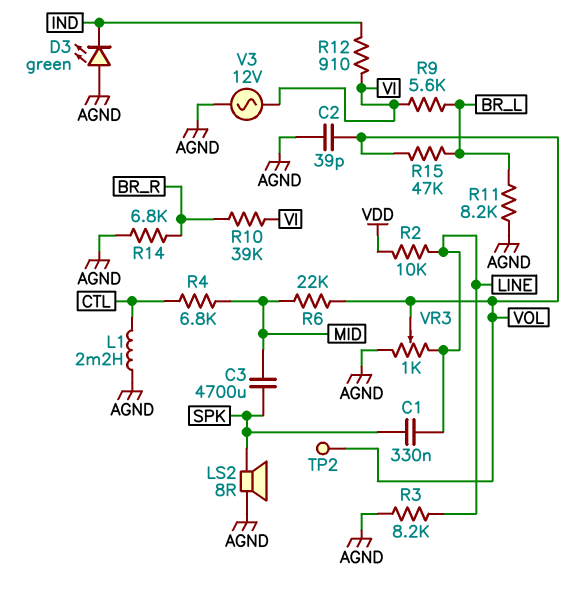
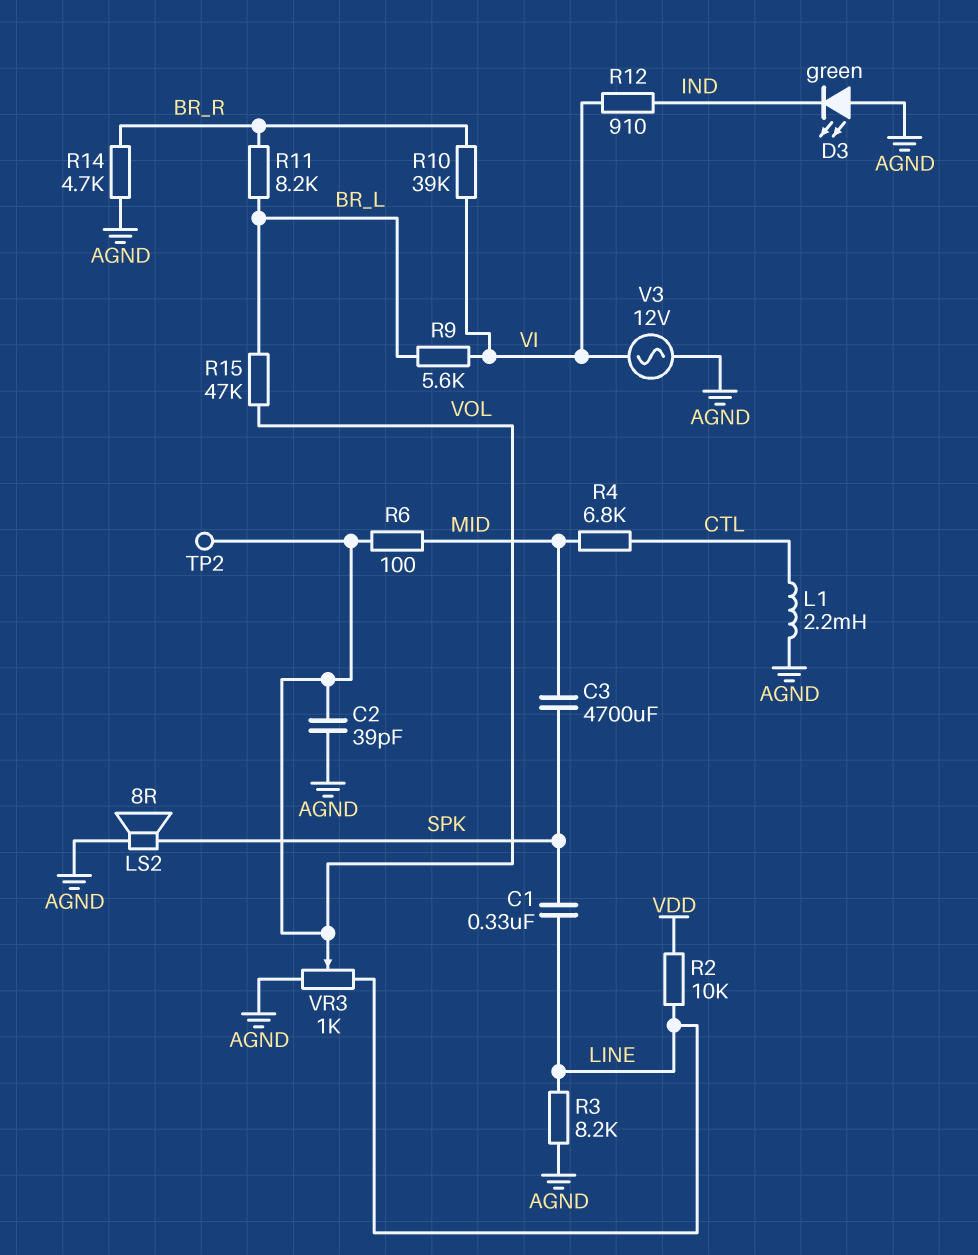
R6: 22k (MID, VOL) -> 100 (MID, VOL)
R11: 8.2k (AGND, BR_L) -> 8.2k (BR_L, BR_R)
R14: 6.8k (AGND, BR_R) -> 4.7k (AGND, BR_R)

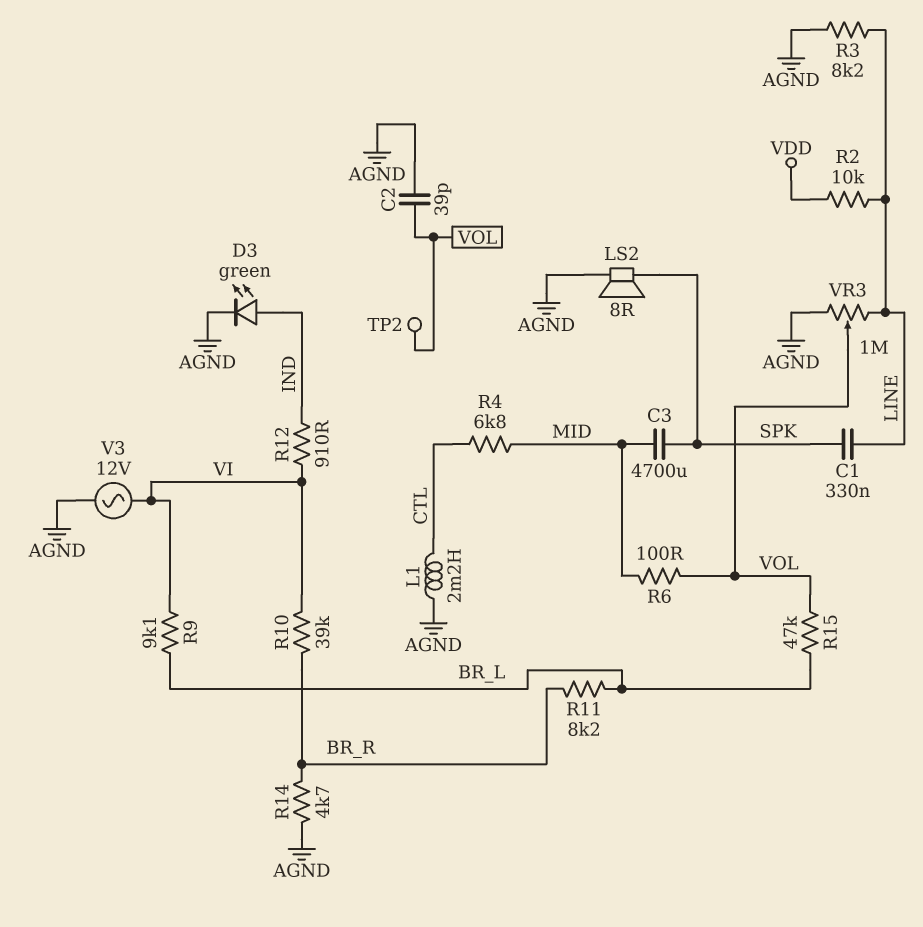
D3: LED green (A AGND, K IND) -> LED green (A IND, K AGND)
R9: 5.6k (BR_L, VI) -> 9.1k (BR_L, VI)
VR3: 1k (AGND, LINE, wiper VOL) -> 1M (AGND, LINE, wiper VOL)

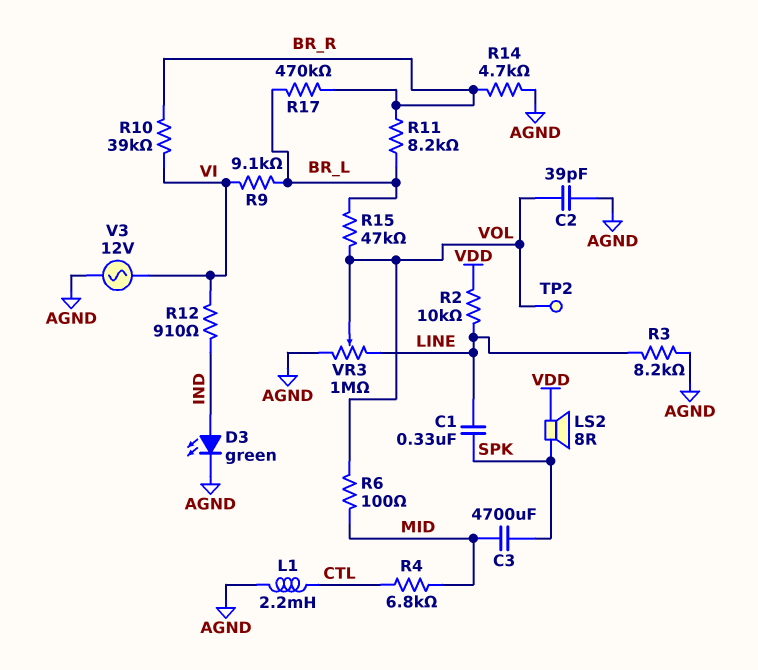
LS2: speaker 8R (AGND, SPK) -> speaker 8R (SPK, VDD)
R17: none -> 470k (BR_L, BR_R)

